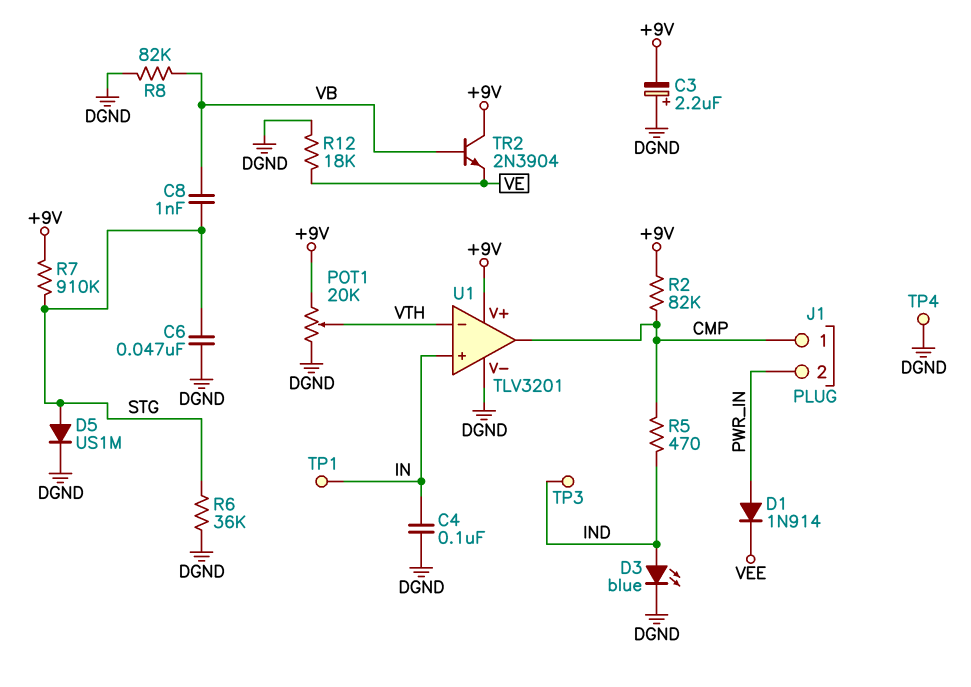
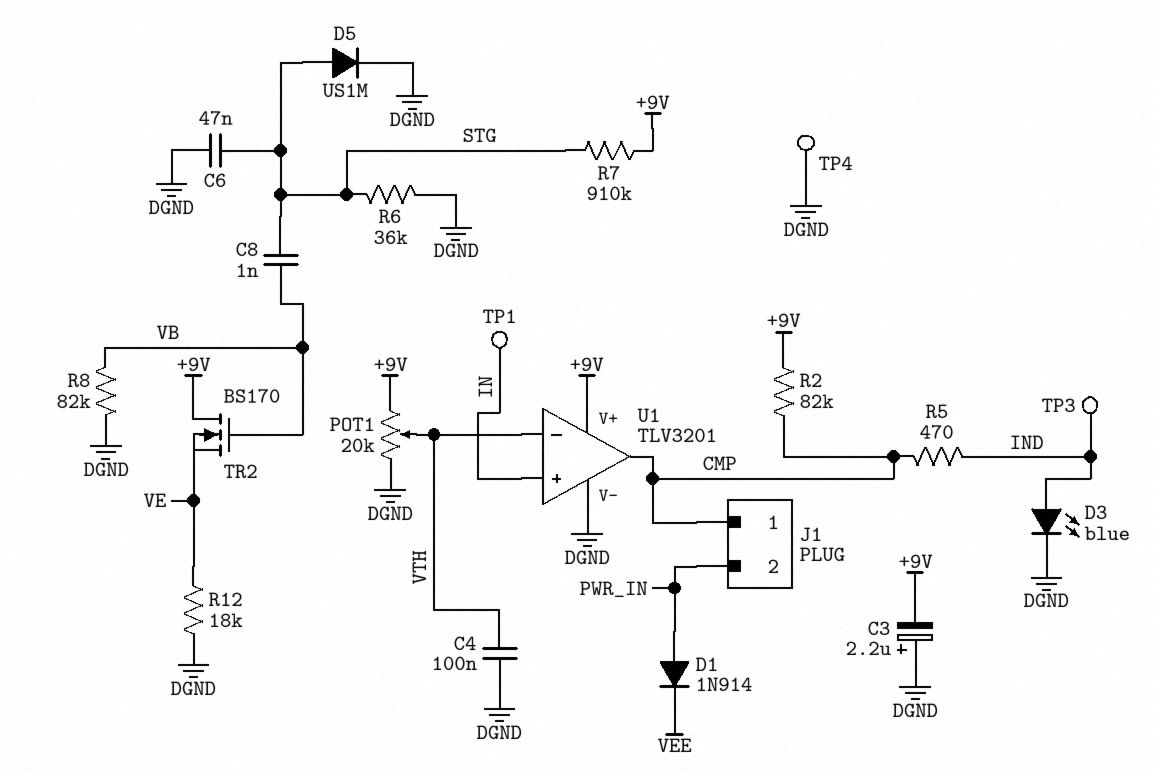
C4: 100nF (DGND, IN) -> 100nF (DGND, VTH)
TR2: NPN 2N3904 (B VB, C +9V, E VE) -> NMOS BS170 (G VB, D +9V, S VE)

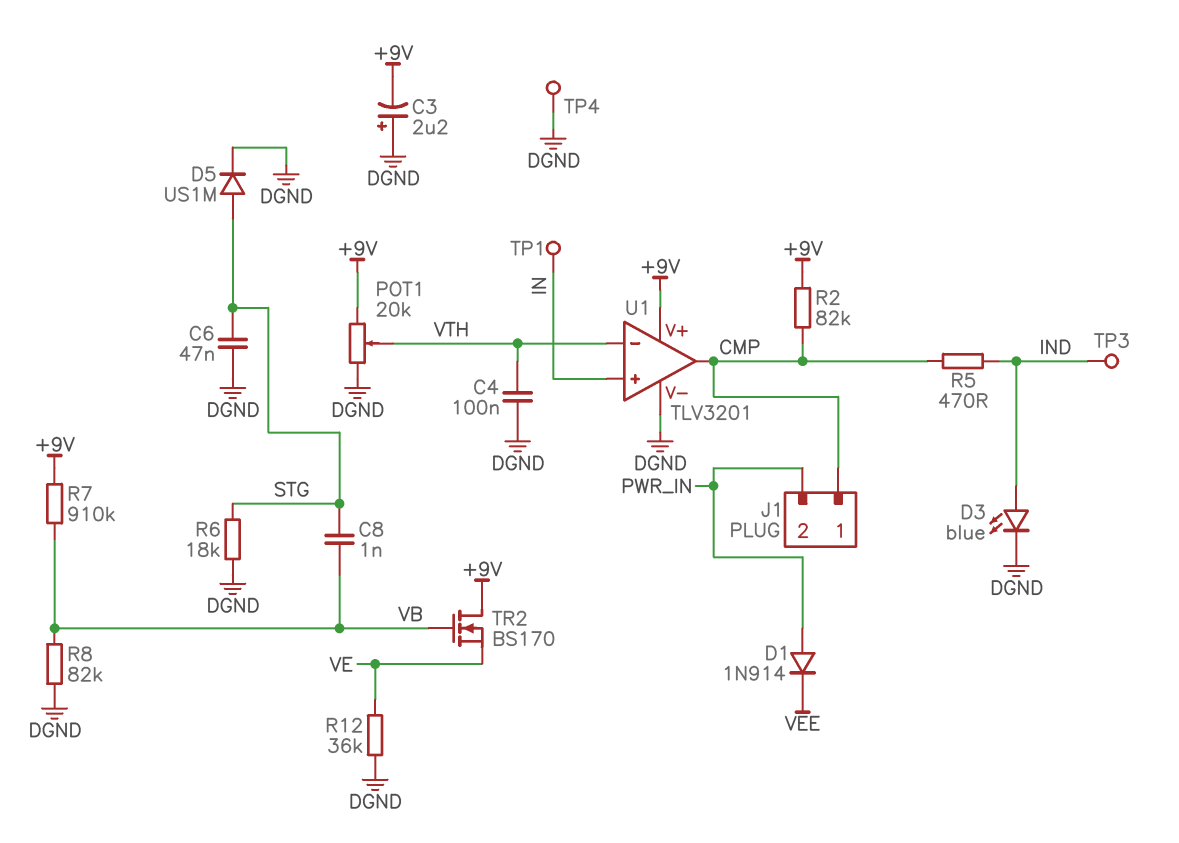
R6: 36k (DGND, STG) -> 18k (DGND, STG)
R7: 910k (+9V, STG) -> 910k (+9V, VB)
R12: 18k (DGND, VE) -> 36k (DGND, VE)

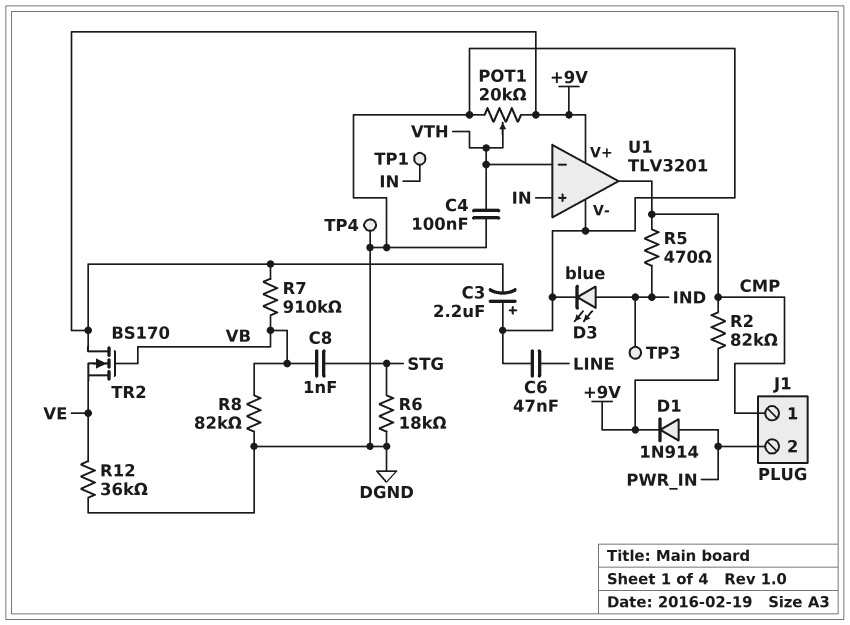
C6: 47nF (DGND, STG) -> 47nF (DGND, LINE)
D1: diode 1N914 (A PWR_IN, K VEE) -> diode 1N914 (A PWR_IN, K +9V)
D5: diode US1M (A STG, K DGND) -> none

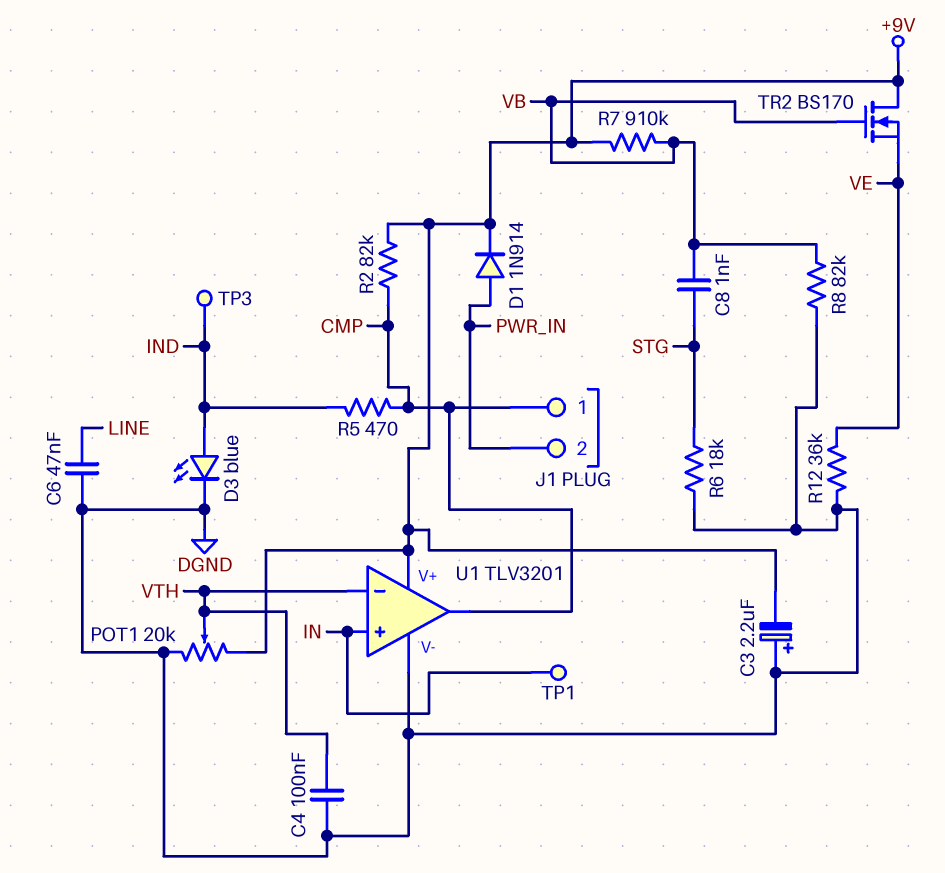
TP4: test point (DGND) -> none

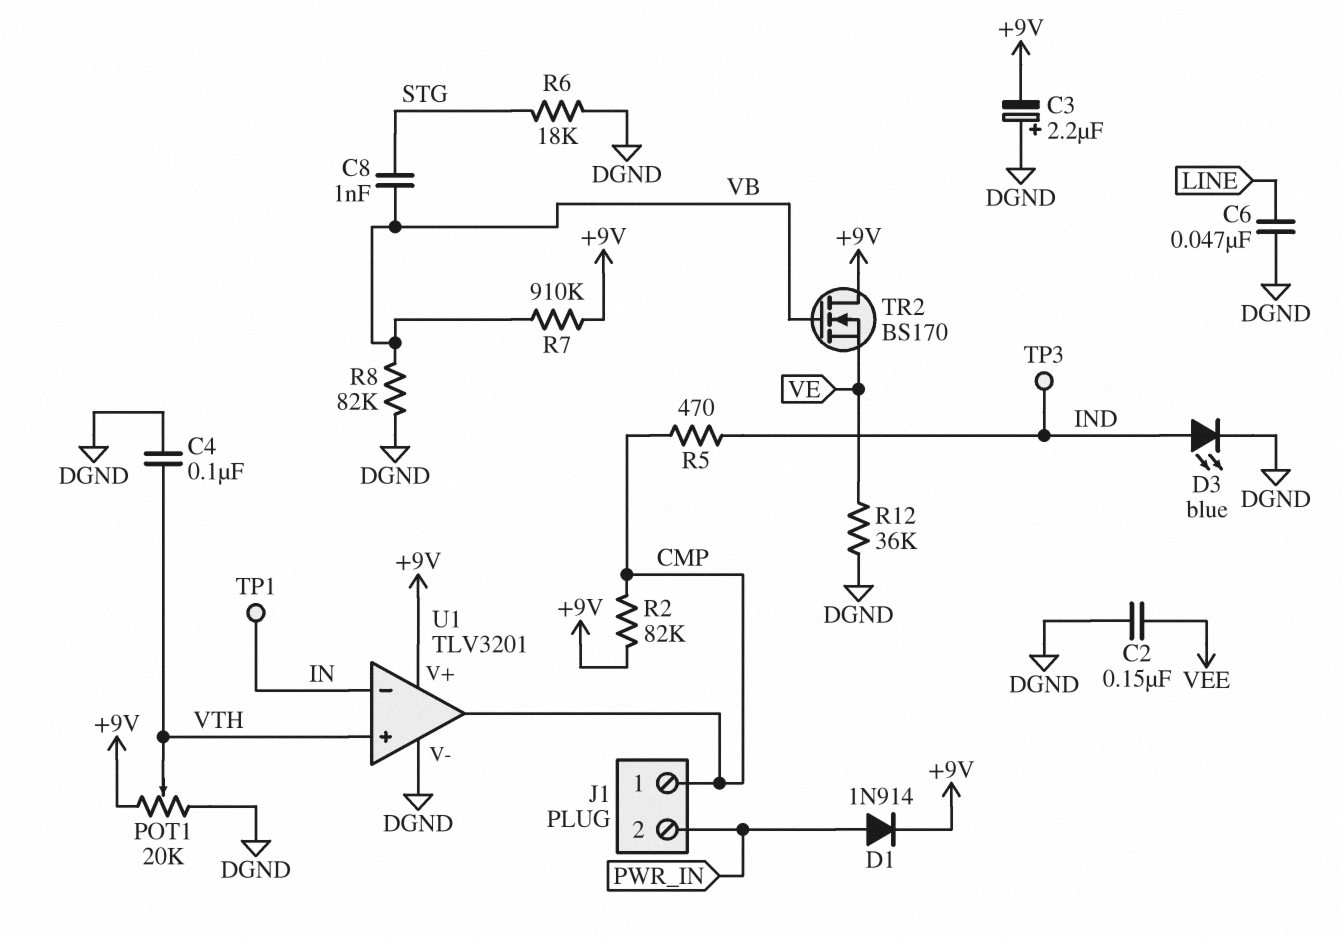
C2: none -> 150nF (DGND, VEE)
U1 pin in+: IN -> VTH
U1 pin in-: VTH -> IN

